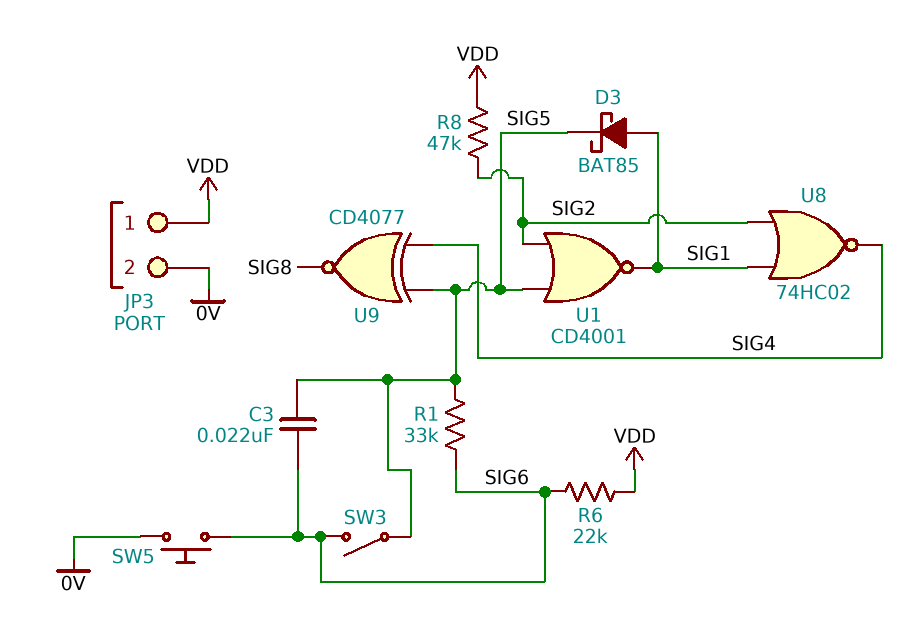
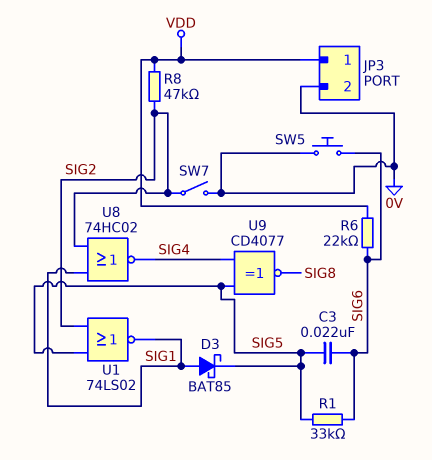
SW3: switch (SIG5, SIG6) -> none
SW7: none -> switch (0V, SIG2)
U1: NOR CD4001 (in SIG2, in SIG5, out SIG1) -> NOR 74LS02 (in SIG2, in SIG5, out SIG1)

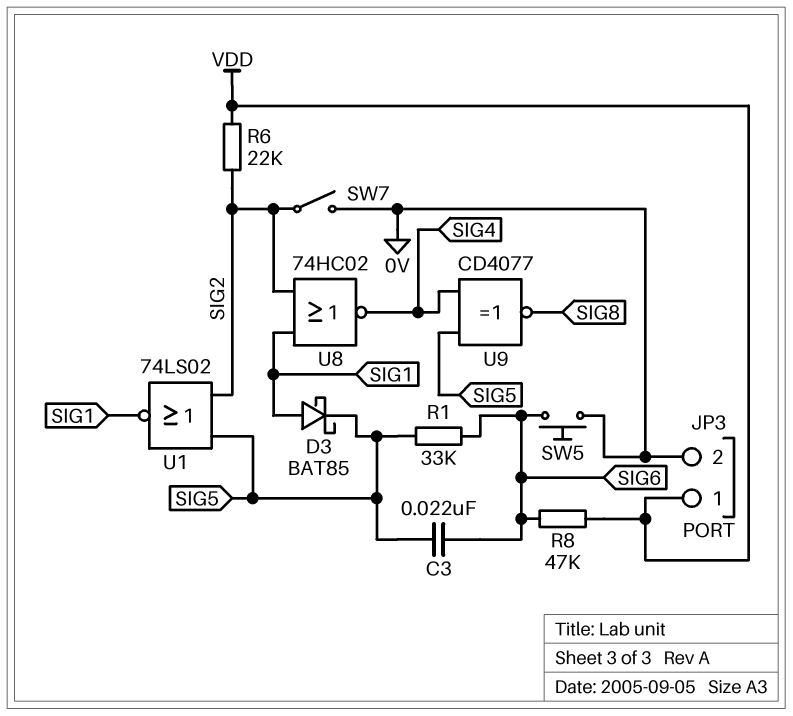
R6: 22k (SIG6, VDD) -> 22k (SIG2, VDD)
R8: 47k (SIG2, VDD) -> 47k (SIG6, VDD)

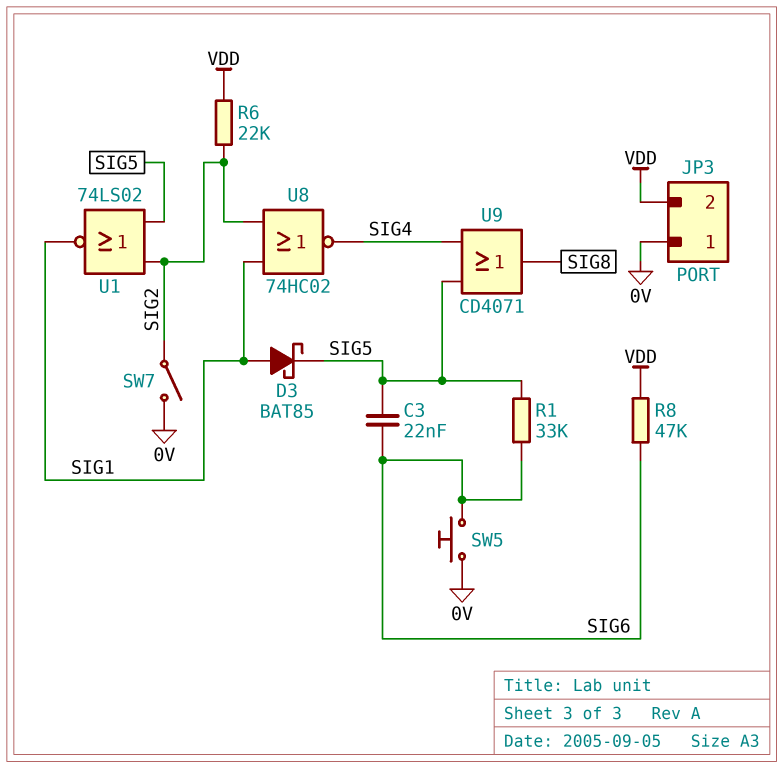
JP3 pin 1: VDD -> 0V
JP3 pin 2: 0V -> VDD
U9: XNOR CD4077 (in SIG4, in SIG5, out SIG8) -> OR CD4071 (in SIG4, in SIG5, out SIG8)

